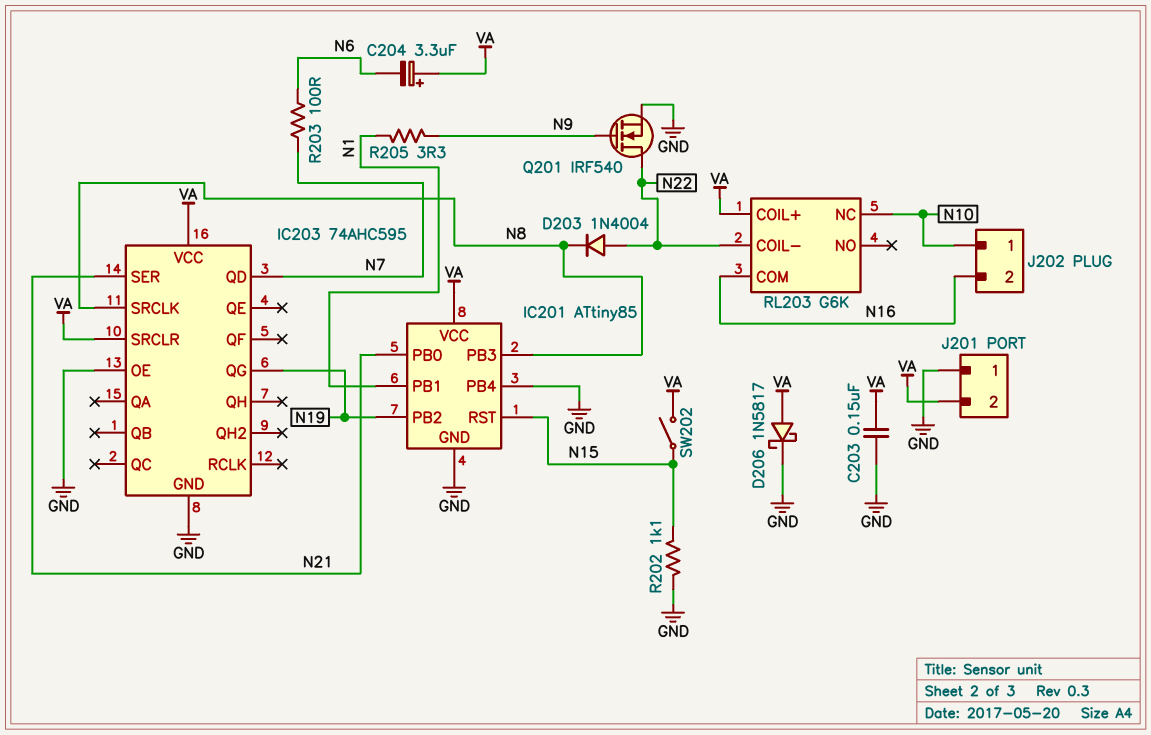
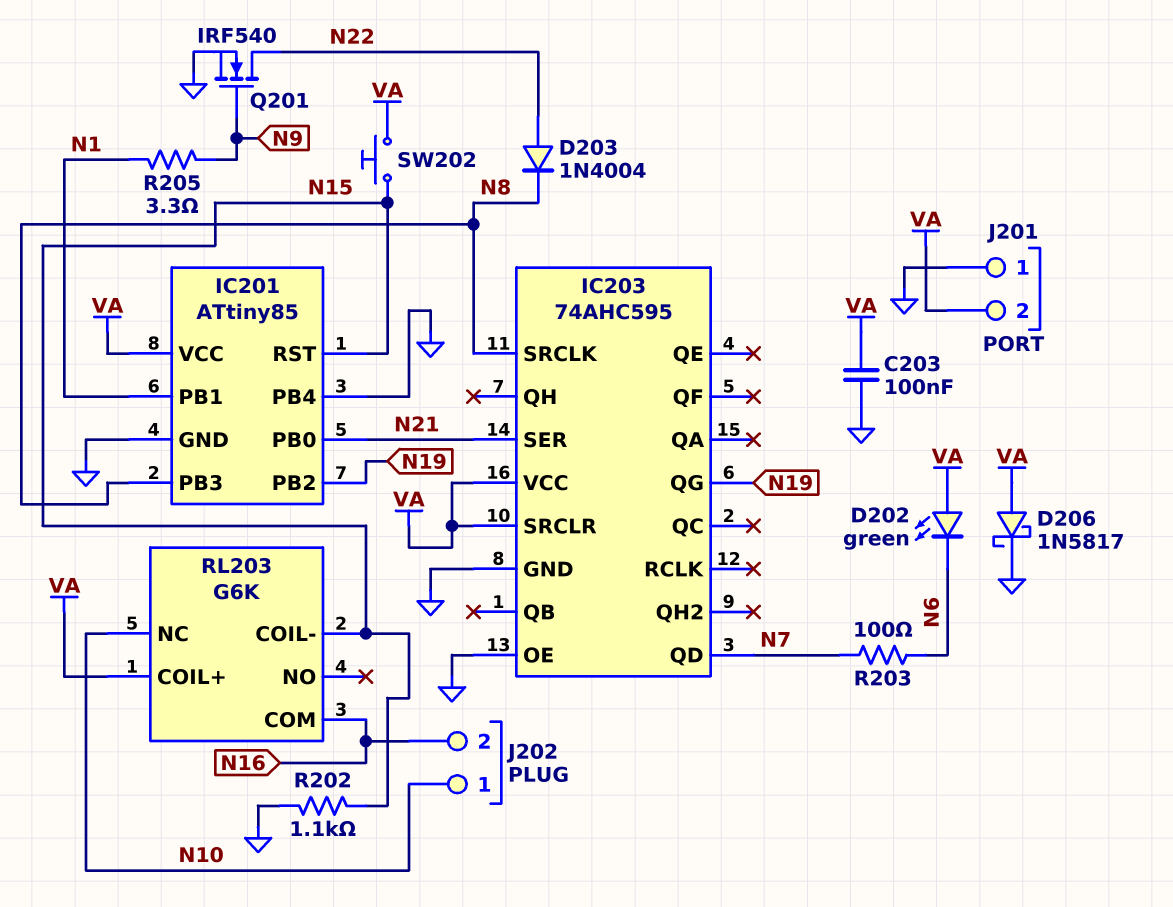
C203: 150nF (GND, VA) -> 100nF (GND, VA)
C204: 3.3uF (plus VA, minus N6) -> none
D202: none -> LED green (A VA, K N6)
RL203 pin COIL-: N22 -> N15
SW202: switch (N15, VA) -> button (N15, VA)

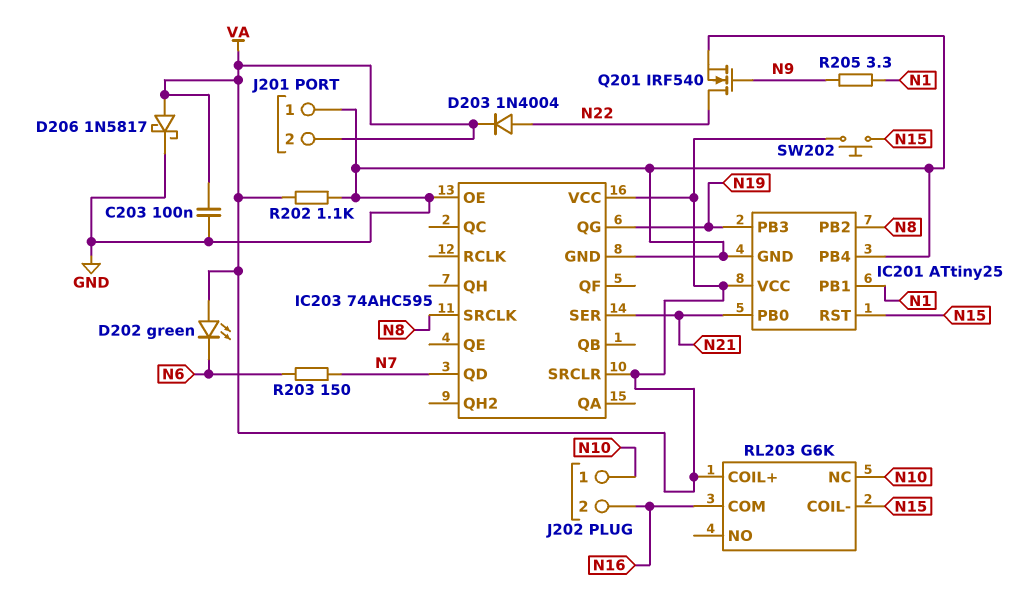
D203: diode 1N4004 (A N22, K N8) -> diode 1N4004 (A N22, K VA)
IC201: ATtiny85 -> ATtiny25
IC201 pin PB2: N19 -> N8
IC201 pin PB3: N8 -> N19
R202: 1.1k (GND, N15) -> 1.1k (GND, VA)
R203: 100 (N6, N7) -> 150 (N6, N7)

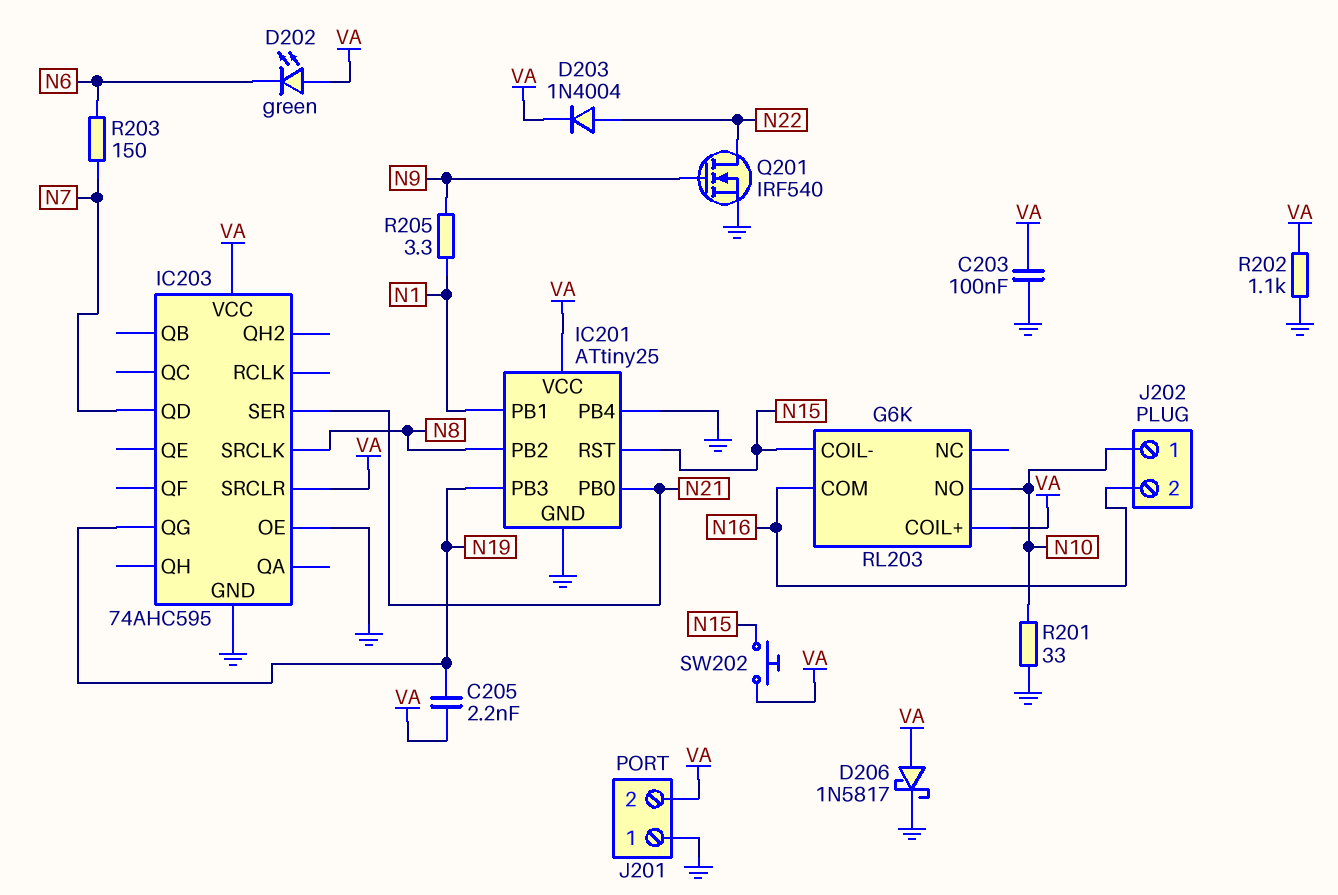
C205: none -> 2.2nF (N19, VA)
R201: none -> 33 (GND, N10)
RL203 pin NC: N10 -> none
RL203 pin NO: none -> N10

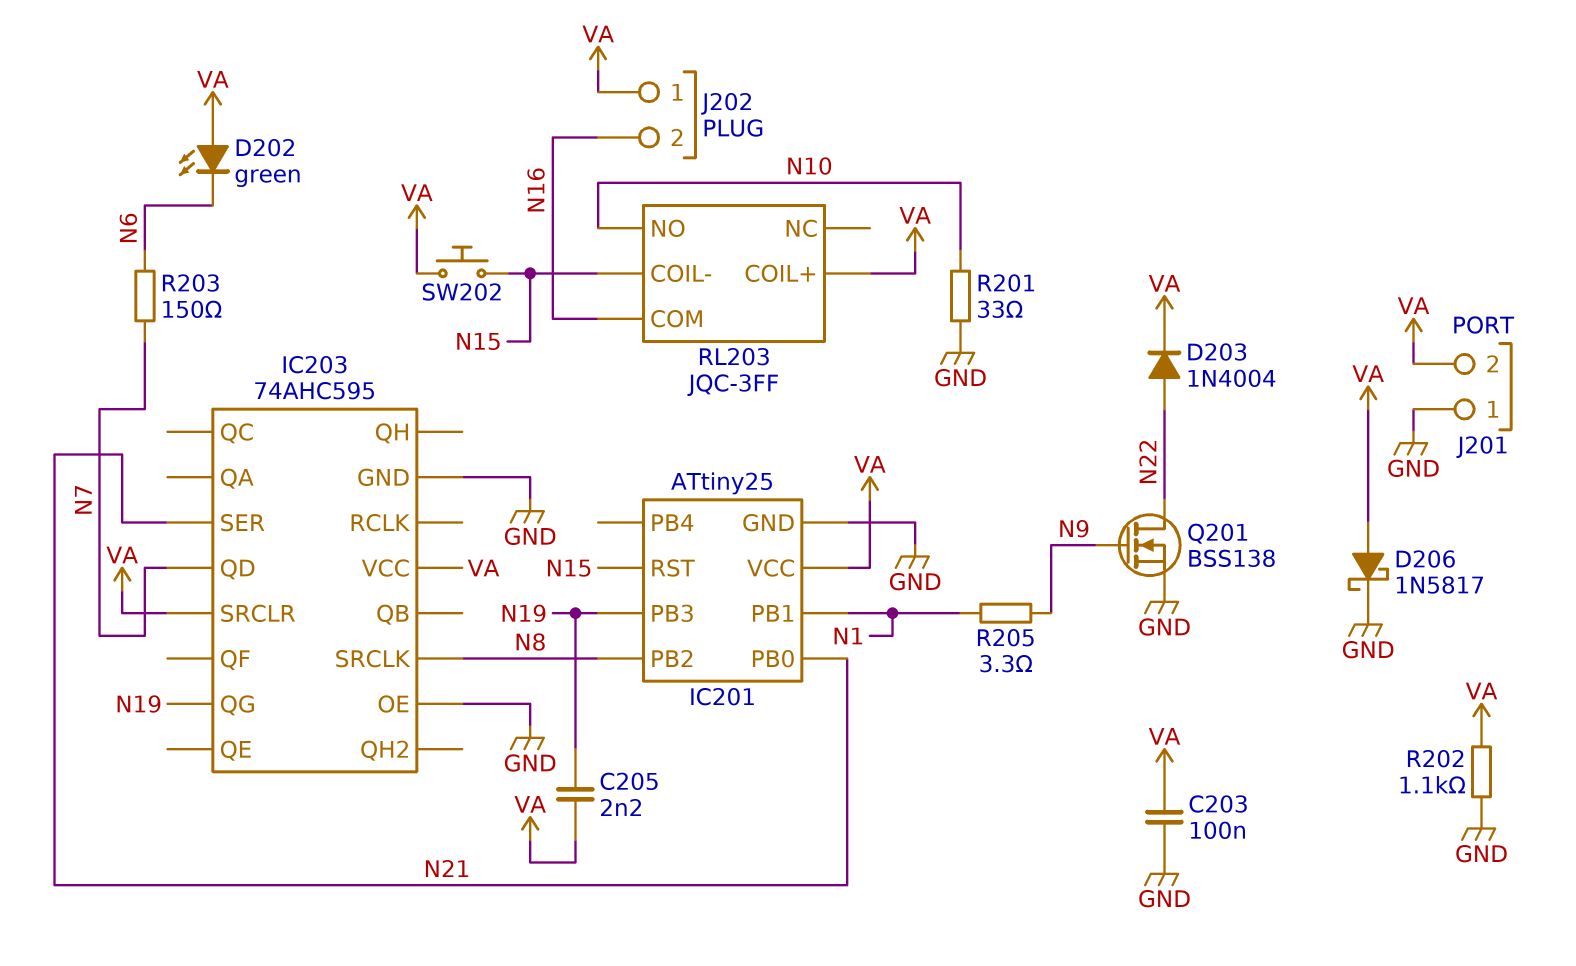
IC201 pin PB4: GND -> none
J202 pin 1: N10 -> VA
Q201: NMOS IRF540 (G N9, D N22, S GND) -> NMOS BSS138 (G N9, D N22, S GND)
RL203: G6K -> JQC-3FF

